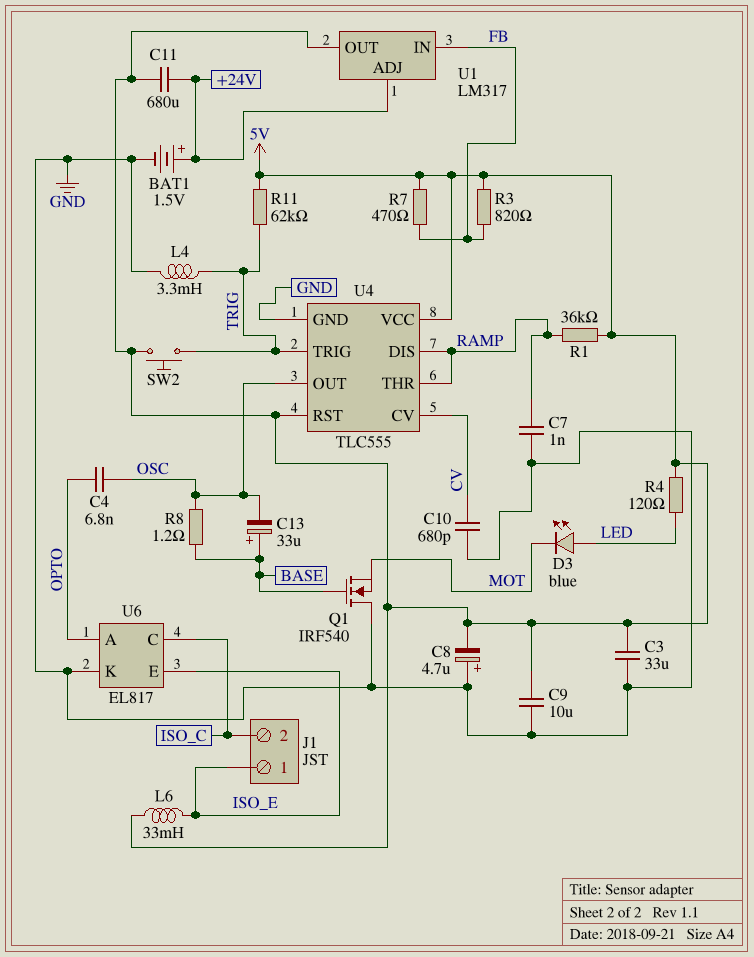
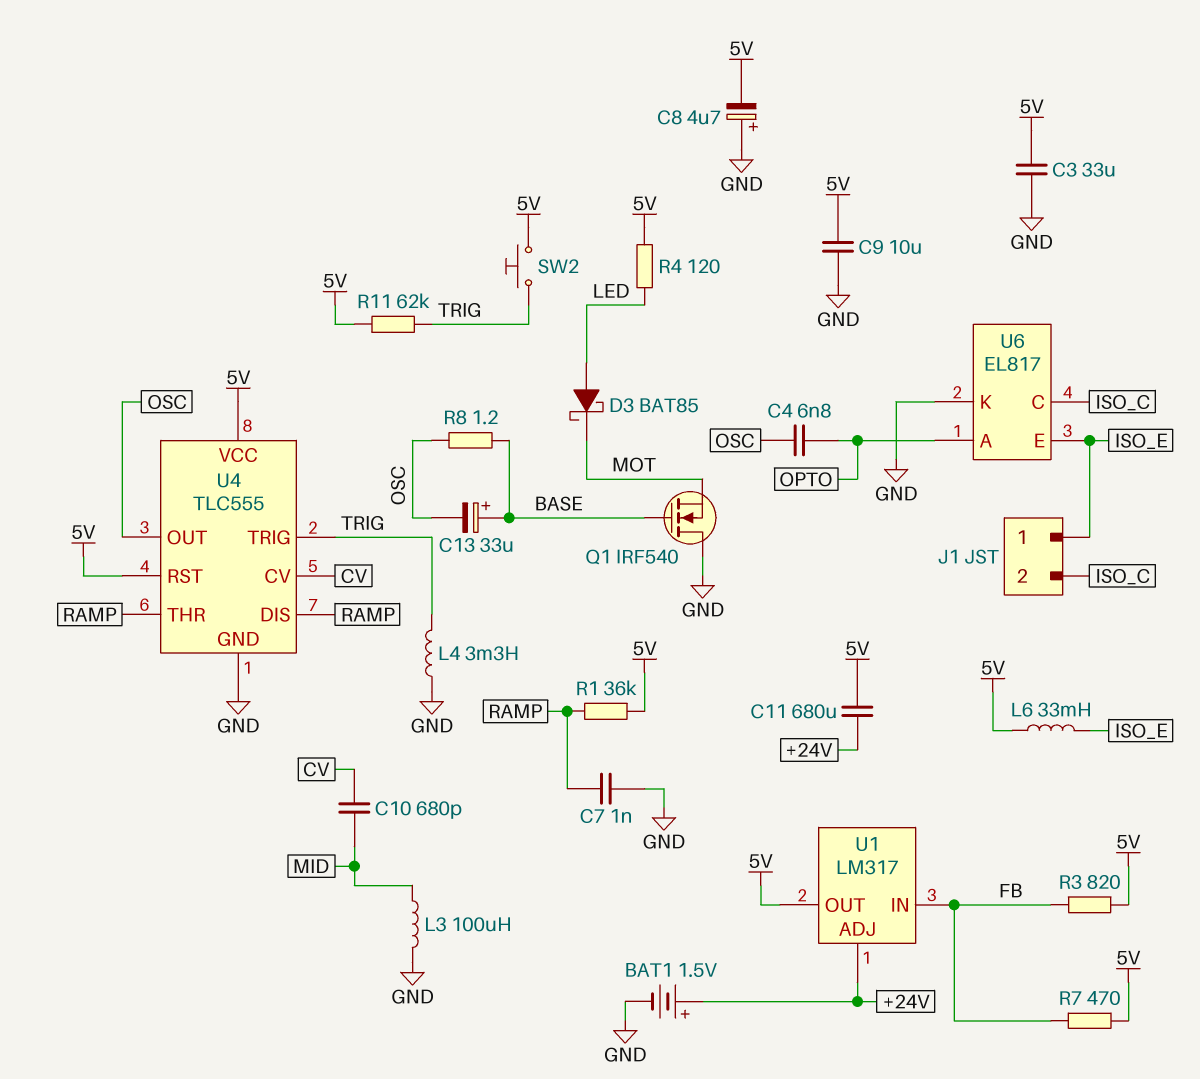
C10: 680pF (CV, GND) -> 680pF (CV, MID)
D3: LED blue (A LED, K MOT) -> schottky BAT85 (A LED, K MOT)
L3: none -> 100uH (GND, MID)

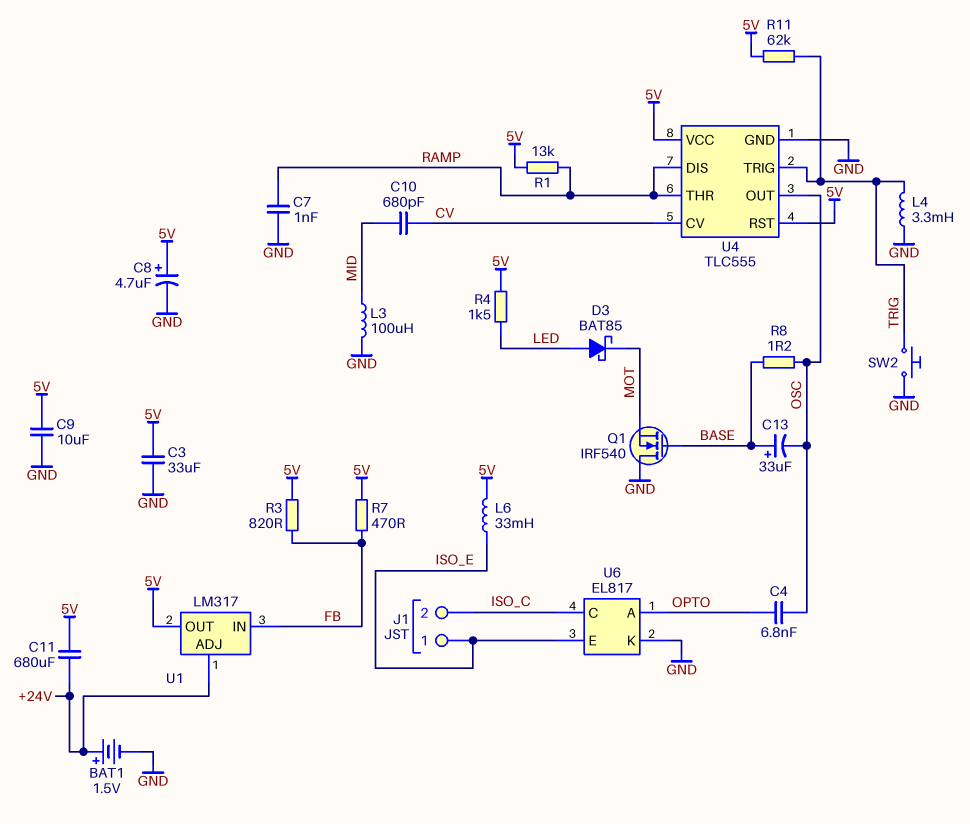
C8: 4.7uF (plus GND, minus 5V) -> 4.7uF (plus 5V, minus GND)
R1: 36k (5V, RAMP) -> 13k (5V, RAMP)
R4: 120 (5V, LED) -> 1.5k (5V, LED)
SW2: button (5V, TRIG) -> button (GND, TRIG)

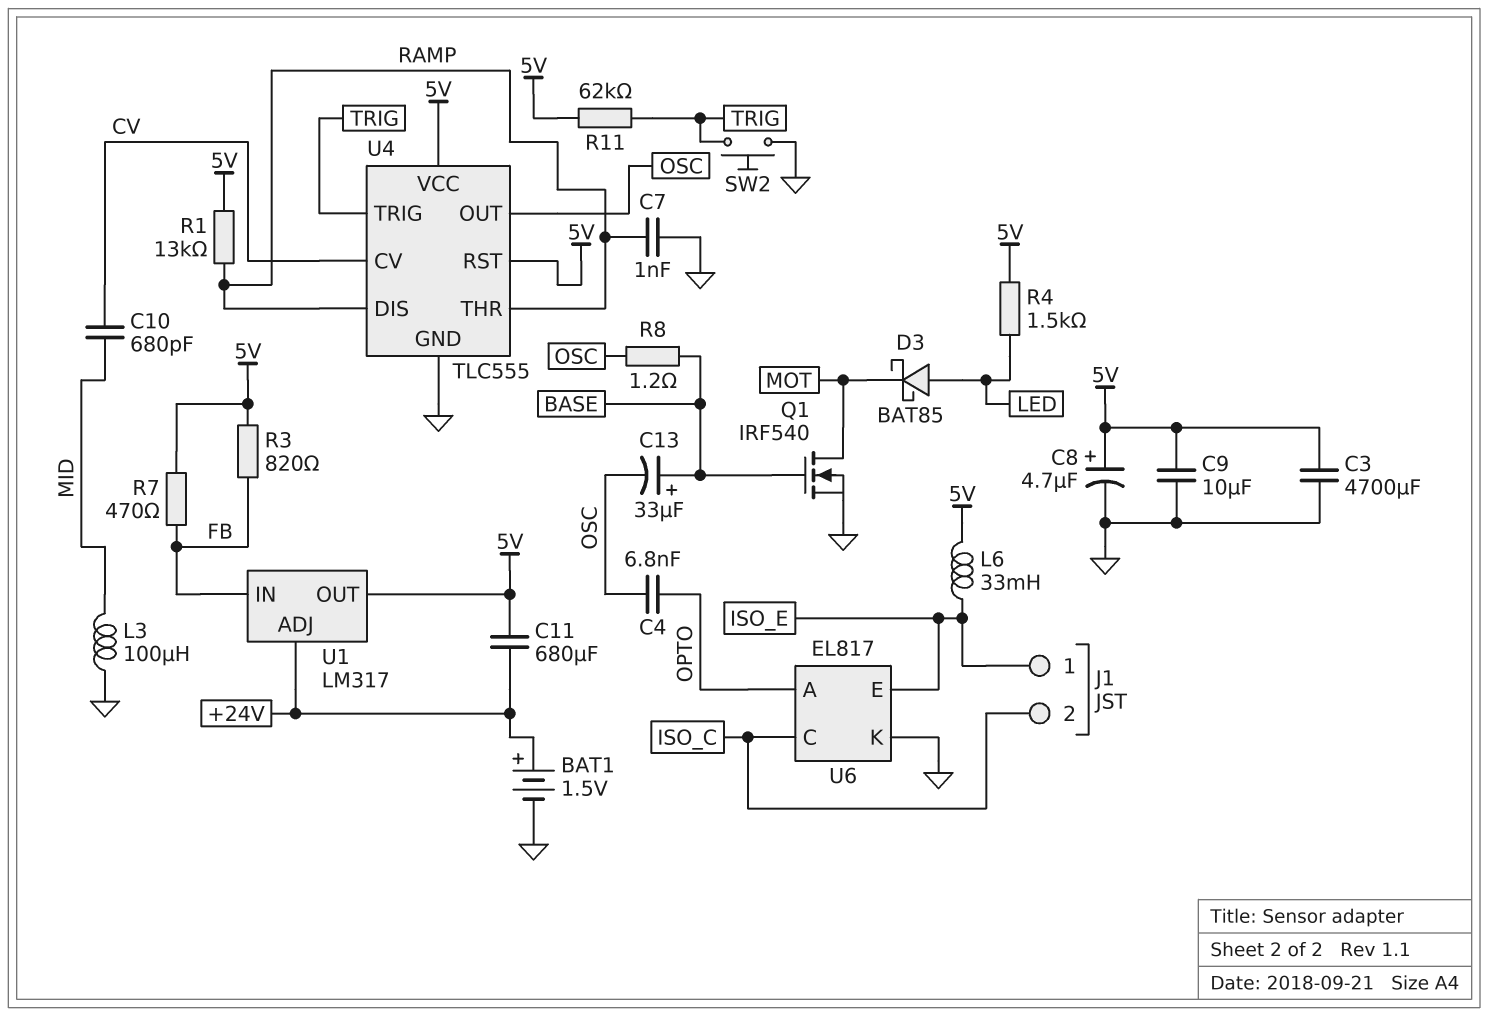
C3: 33uF (5V, GND) -> 4700uF (5V, GND)
L4: 3.3mH (GND, TRIG) -> none
Q1: NMOS IRF540 (G BASE, D GND, S MOT) -> NMOS IRF540 (G BASE, D MOT, S GND)

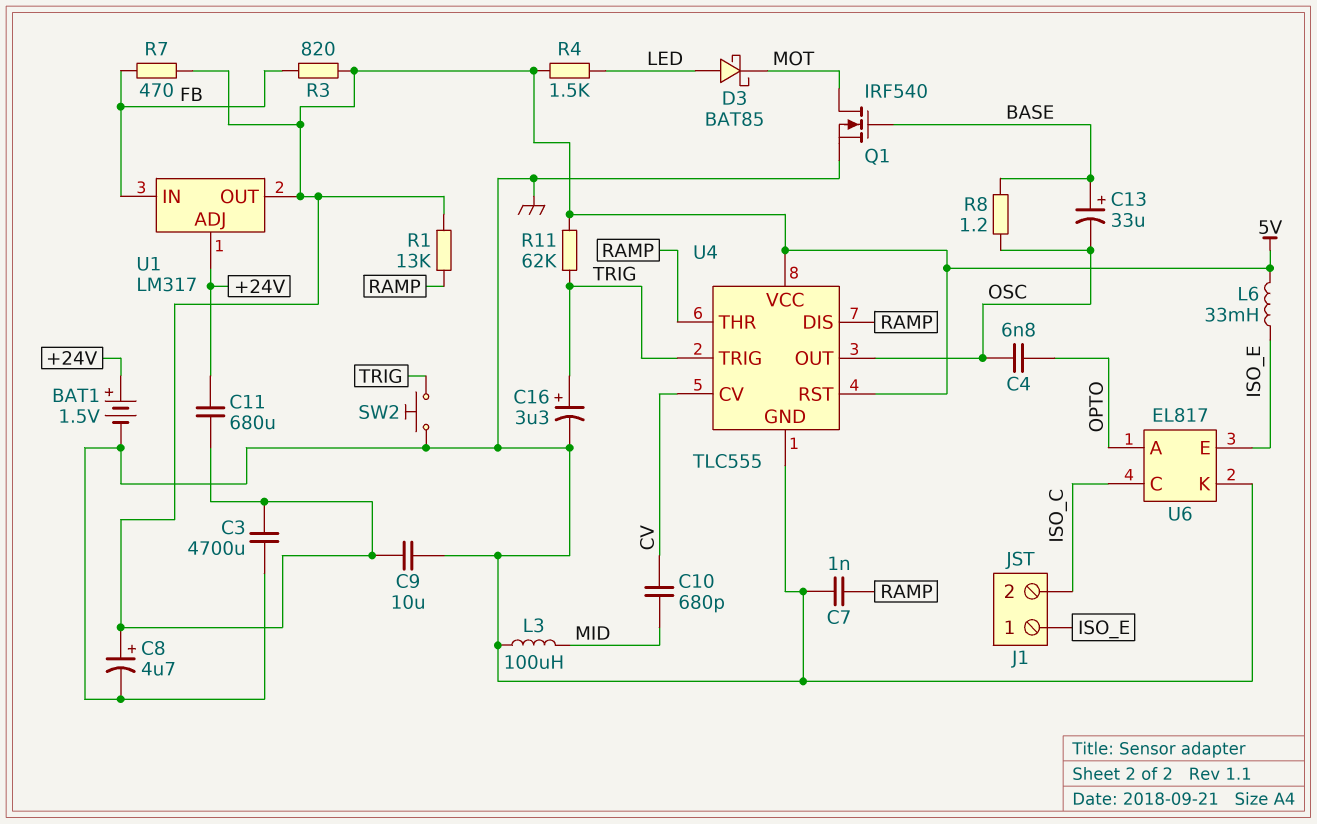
C16: none -> 3.3uF (plus TRIG, minus GND)

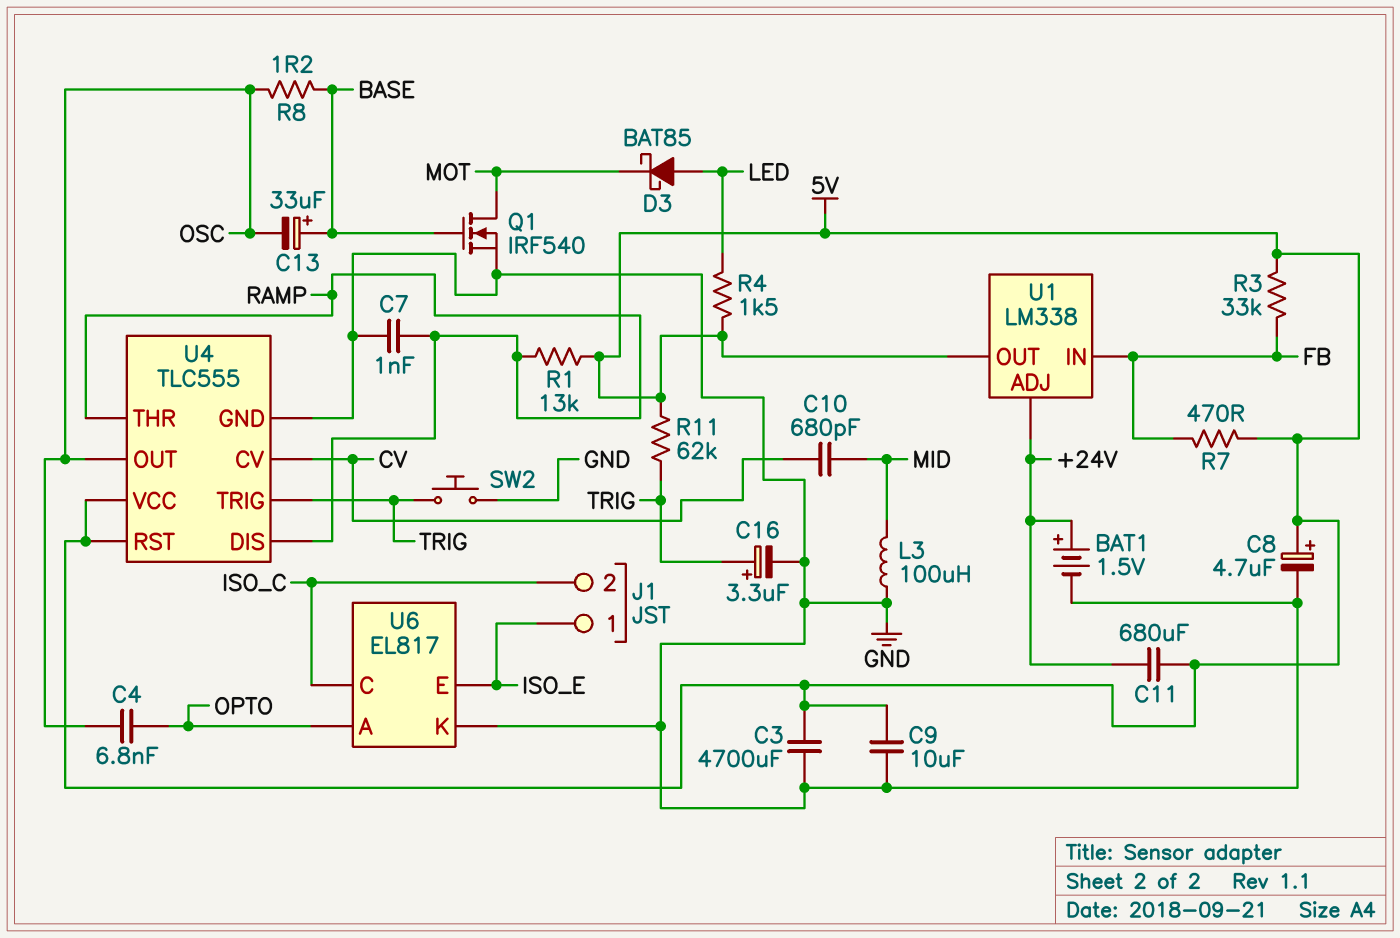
L6: 33mH (5V, ISO_E) -> none
R3: 820 (5V, FB) -> 33k (5V, FB)
U1: LM317 -> LM338

